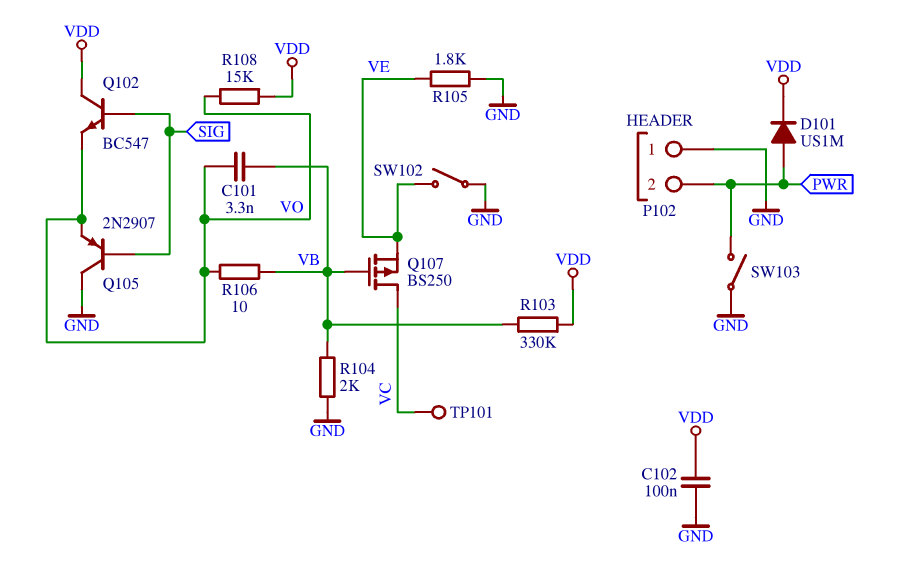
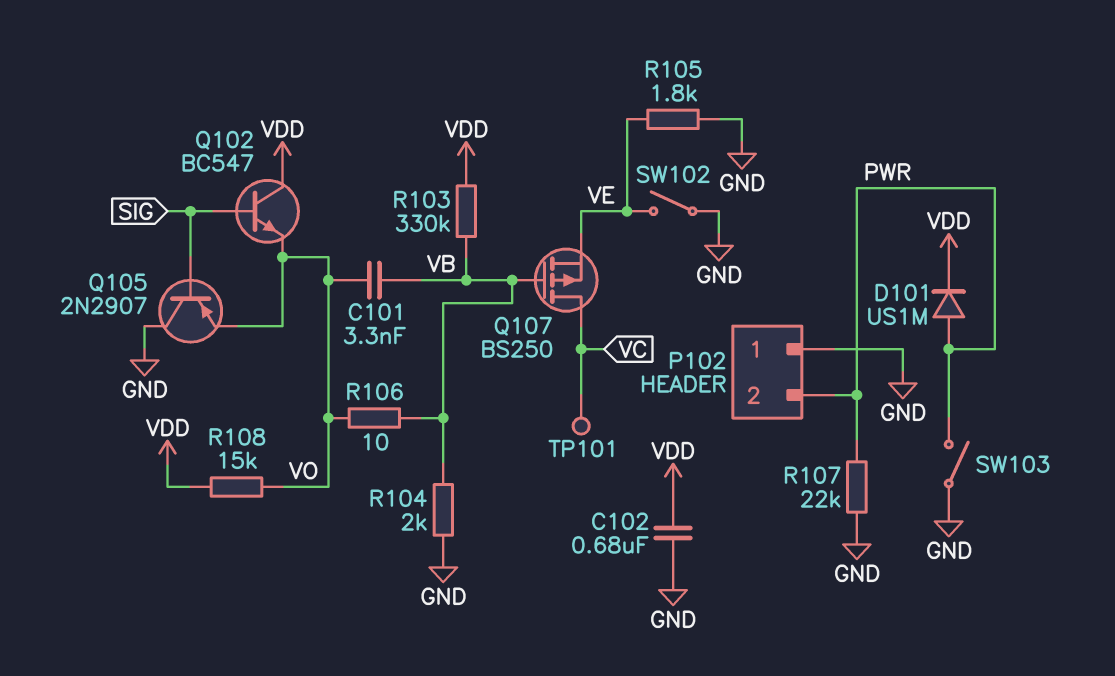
C102: 100nF (GND, VDD) -> 680nF (GND, VDD)
R107: none -> 22k (GND, PWR)

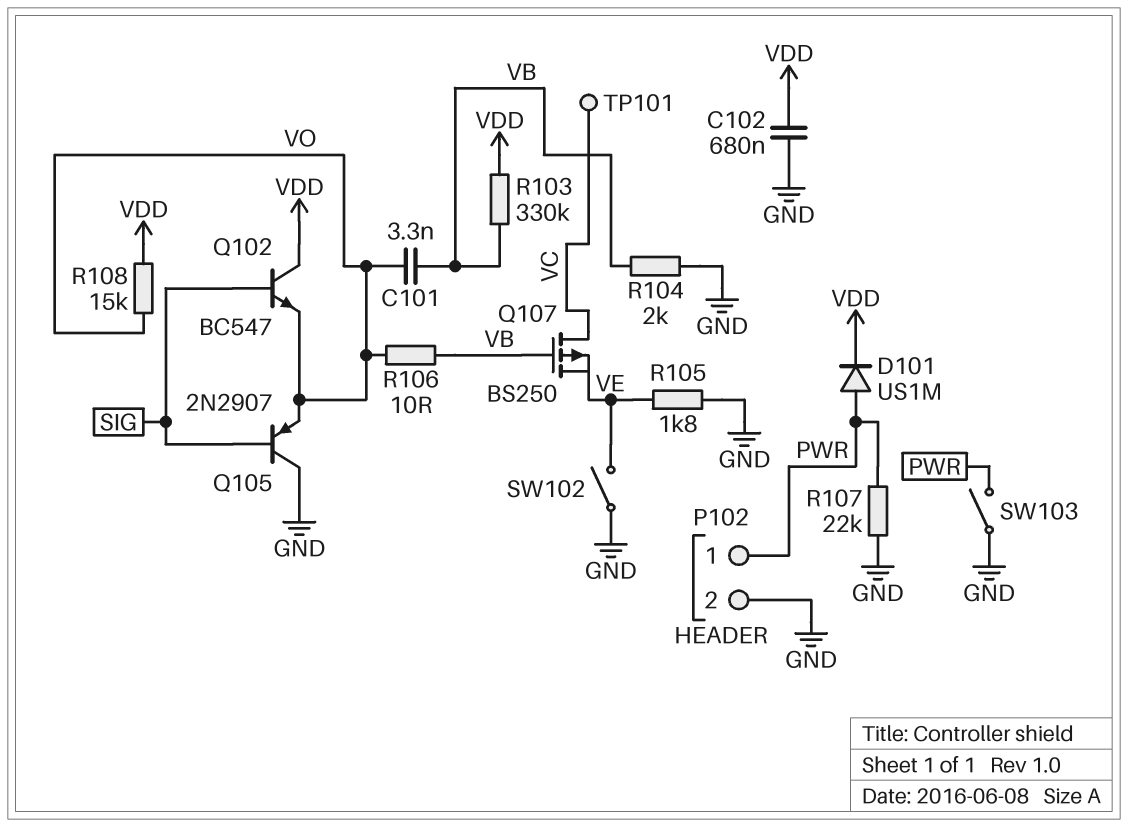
P102 pin 1: GND -> PWR
P102 pin 2: PWR -> GND

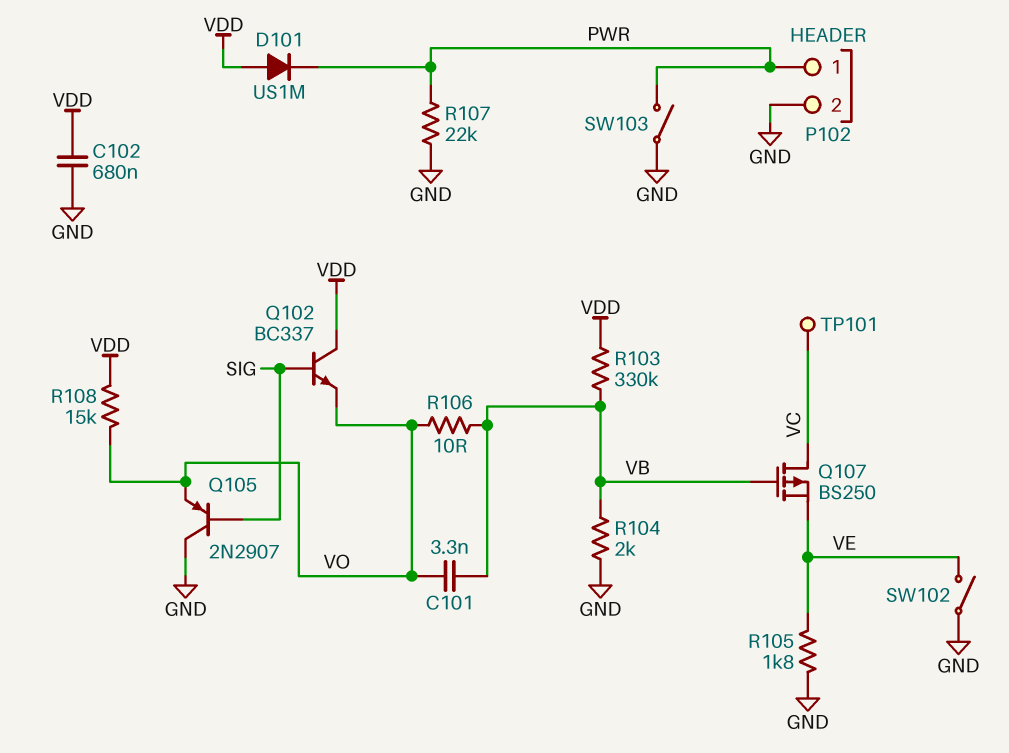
D101: diode US1M (A PWR, K VDD) -> diode US1M (A VDD, K PWR)
Q102: NPN BC547 (B SIG, C VDD, E VO) -> NPN BC337 (B SIG, C VDD, E VO)

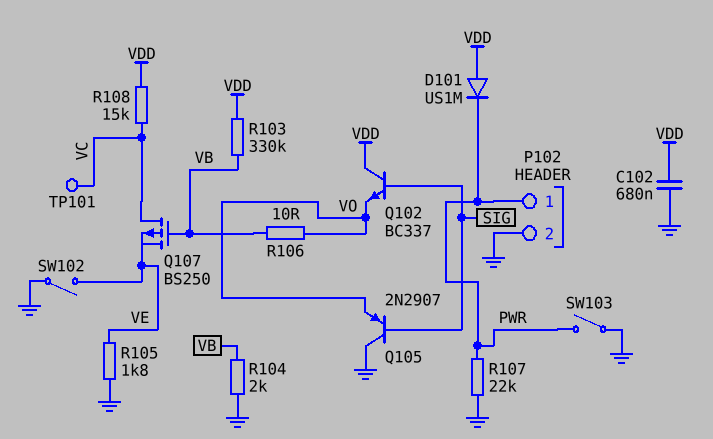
C101: 3.3nF (VB, VO) -> none
R108: 15k (VDD, VO) -> 15k (VC, VDD)

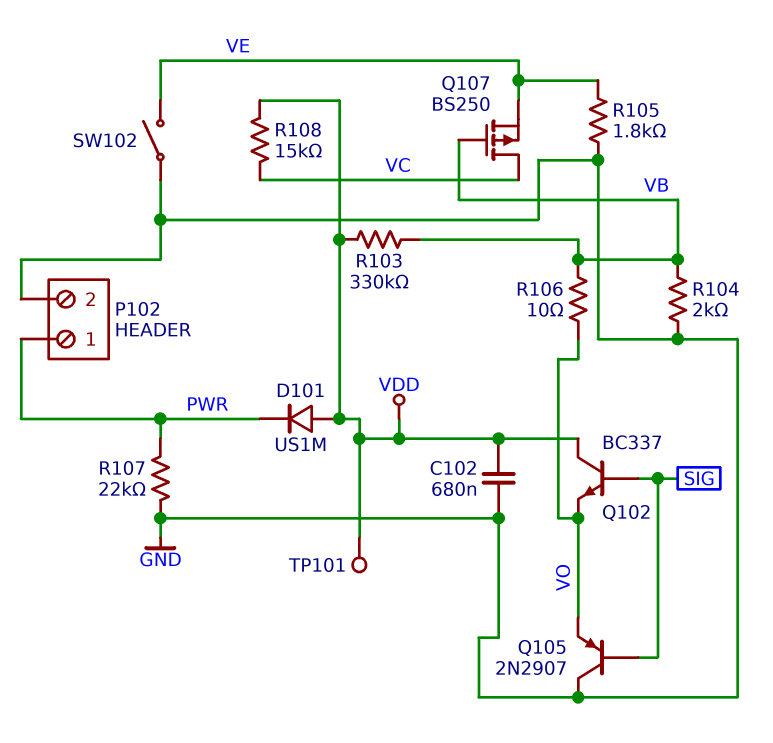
SW103: switch (GND, PWR) -> none
TP101: test point (VC) -> test point (VDD)

